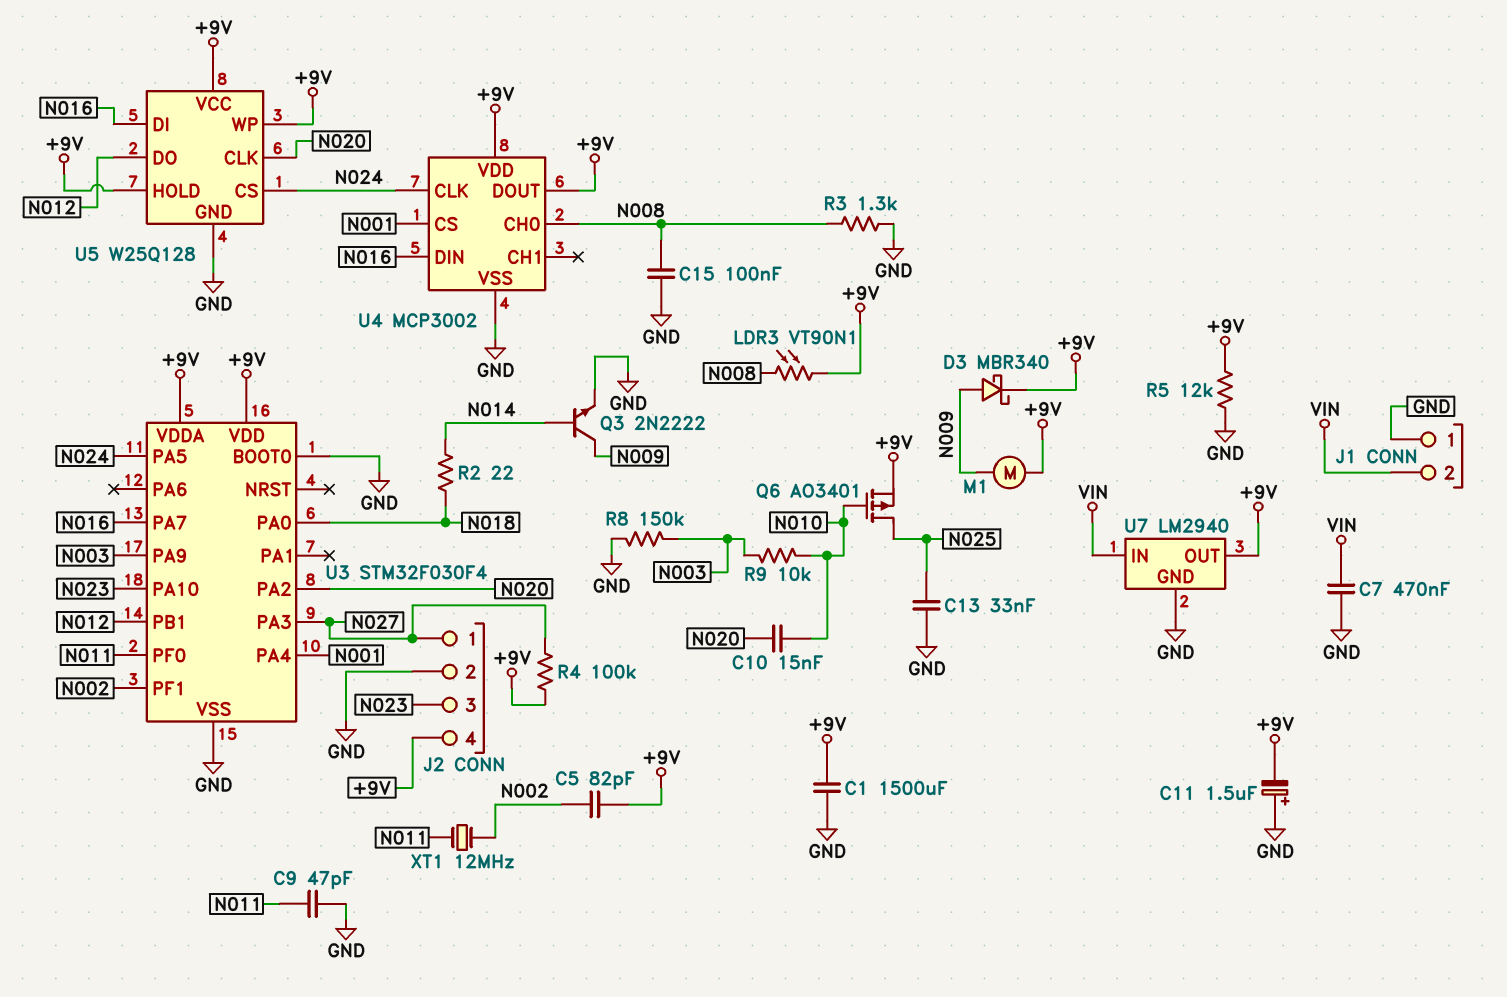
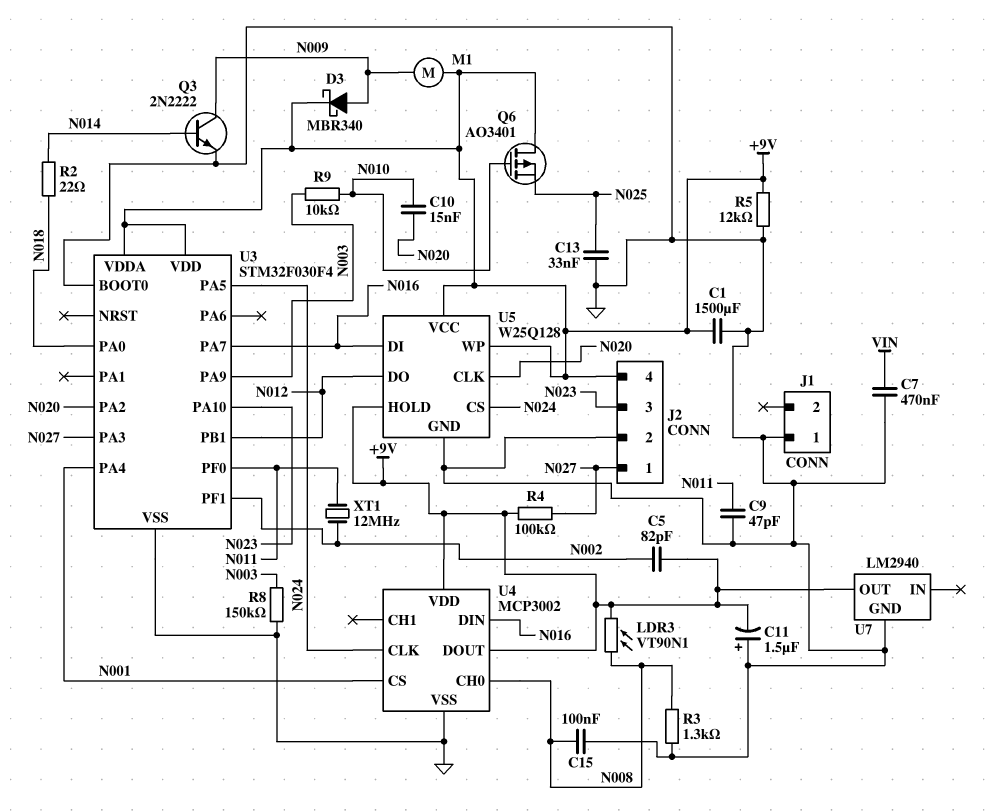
J1 pin 2: VIN -> none
Q6: PMOS AO3401 (G N010, D N025, S +9V) -> PMOS AO3401 (G N010, D +9V, S N025)
U7 pin IN: VIN -> none

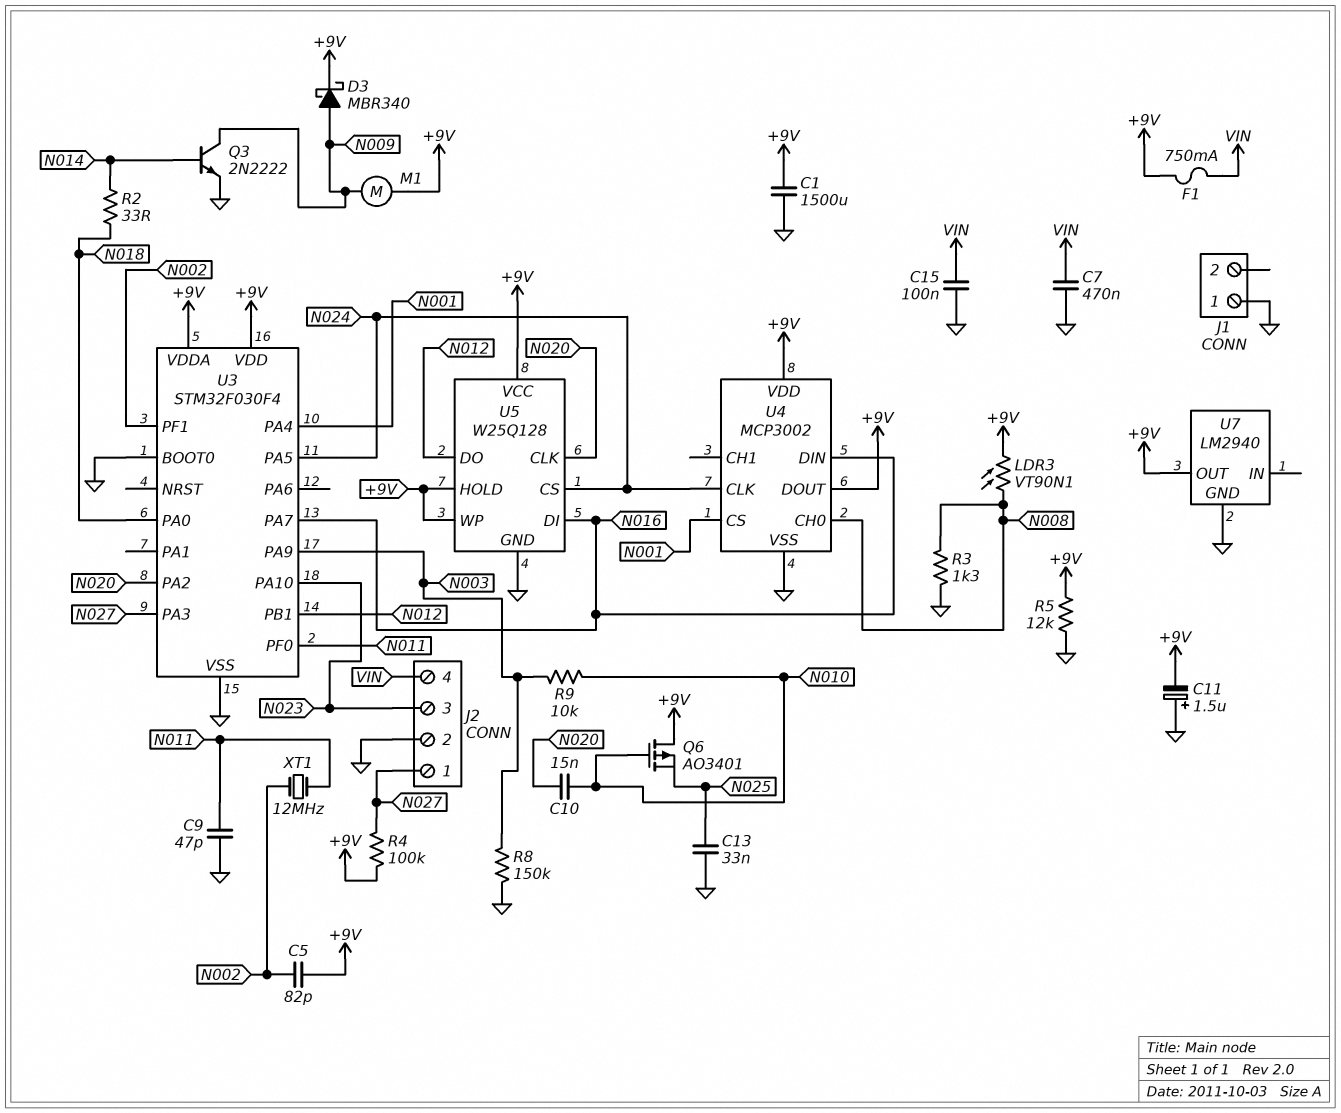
C15: 100nF (GND, N008) -> 100nF (GND, VIN)
F1: none -> 750mA (+9V, VIN)
J2 pin 4: +9V -> VIN
R2: 22 (N014, N018) -> 33 (N014, N018)

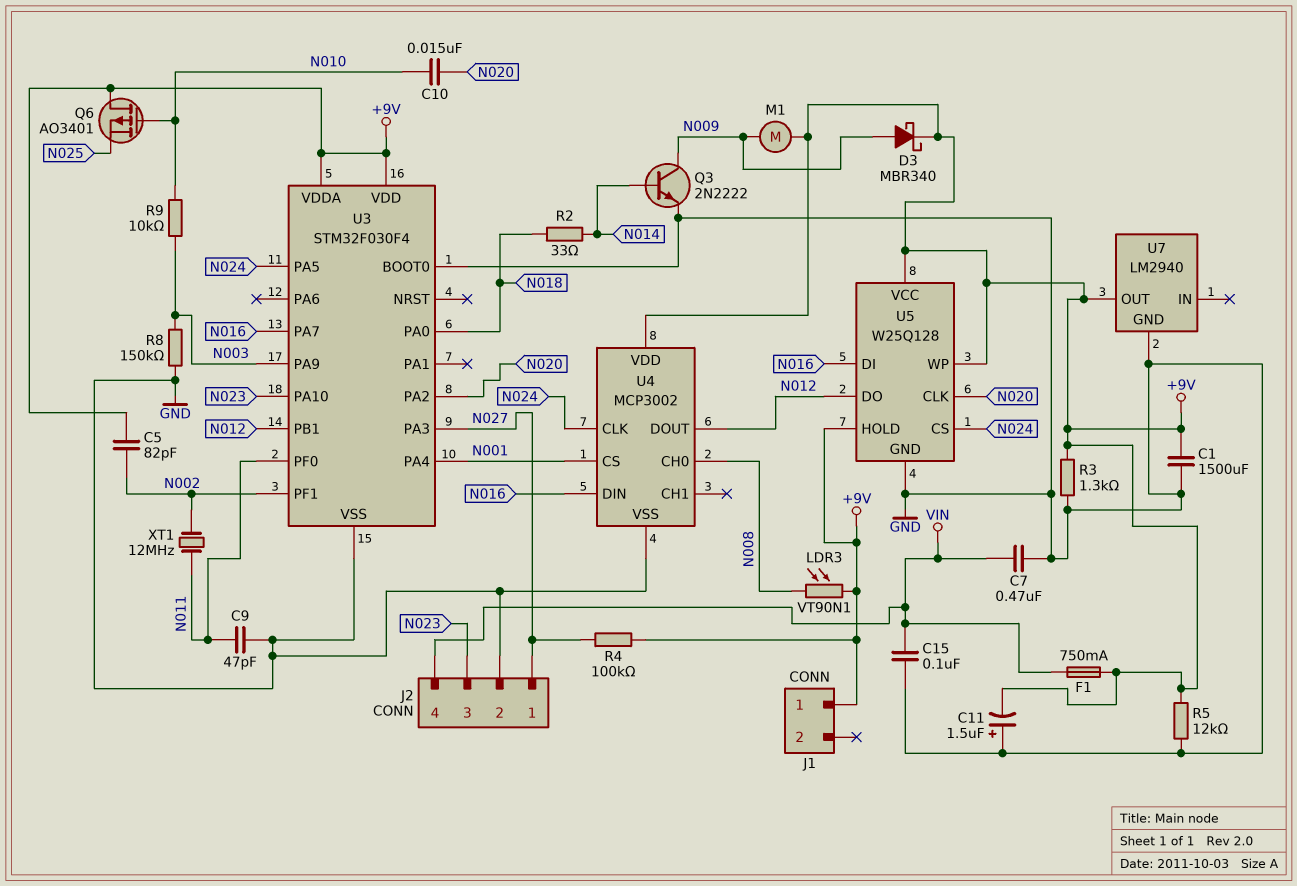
C13: 33nF (GND, N025) -> none
J1 pin 1: GND -> +9V
R3: 1.3k (GND, N008) -> 1.3k (+9V, GND)
U4 pin DOUT: +9V -> N012

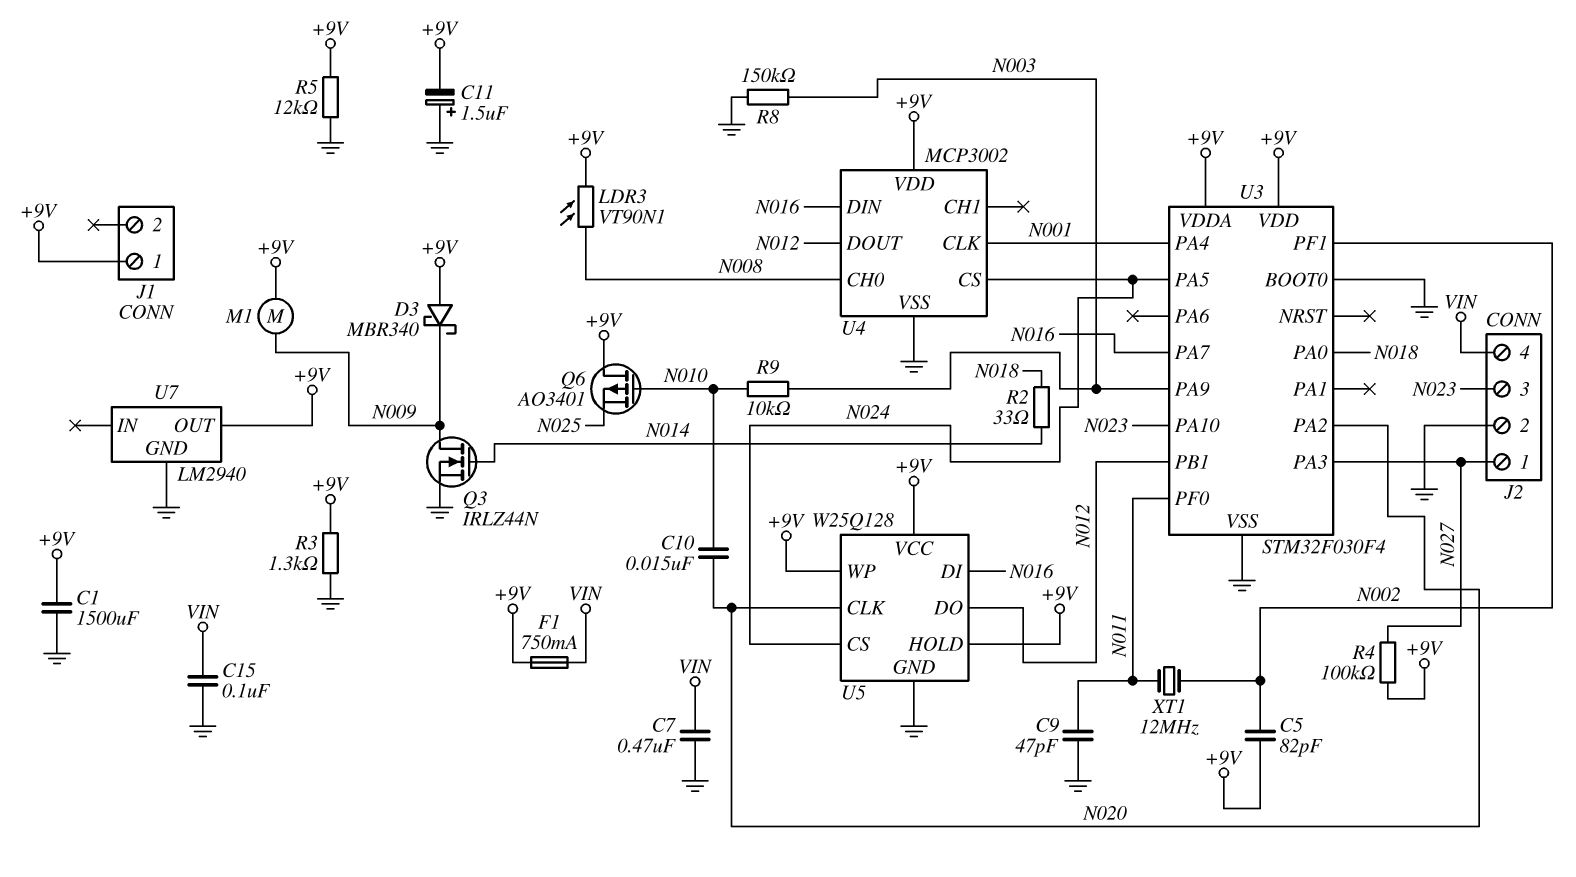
D3: schottky MBR340 (A N009, K +9V) -> schottky MBR340 (A +9V, K N009)
Q3: NPN 2N2222 (B N014, C N009, E GND) -> NMOS IRLZ44N (G N014, D N009, S GND)
U4 pin CLK: N024 -> N001
U4 pin CS: N001 -> N024

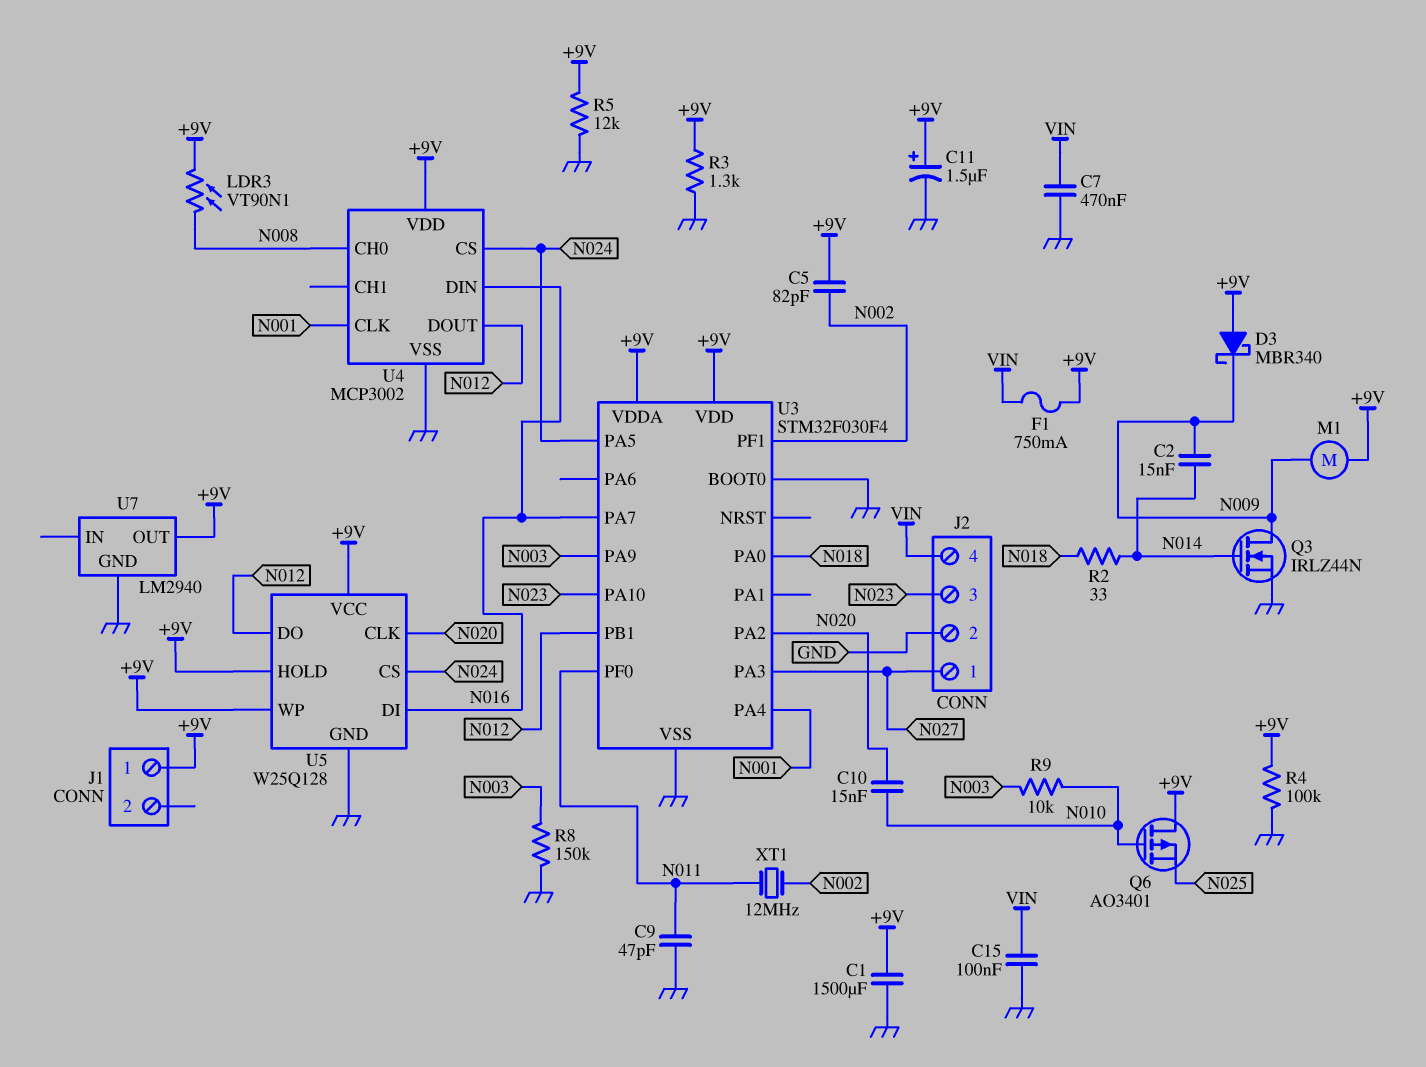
C2: none -> 15nF (N009, N014)
C11: 1.5uF (plus GND, minus +9V) -> 1.5uF (plus +9V, minus GND)
R4: 100k (+9V, N027) -> 100k (+9V, GND)

